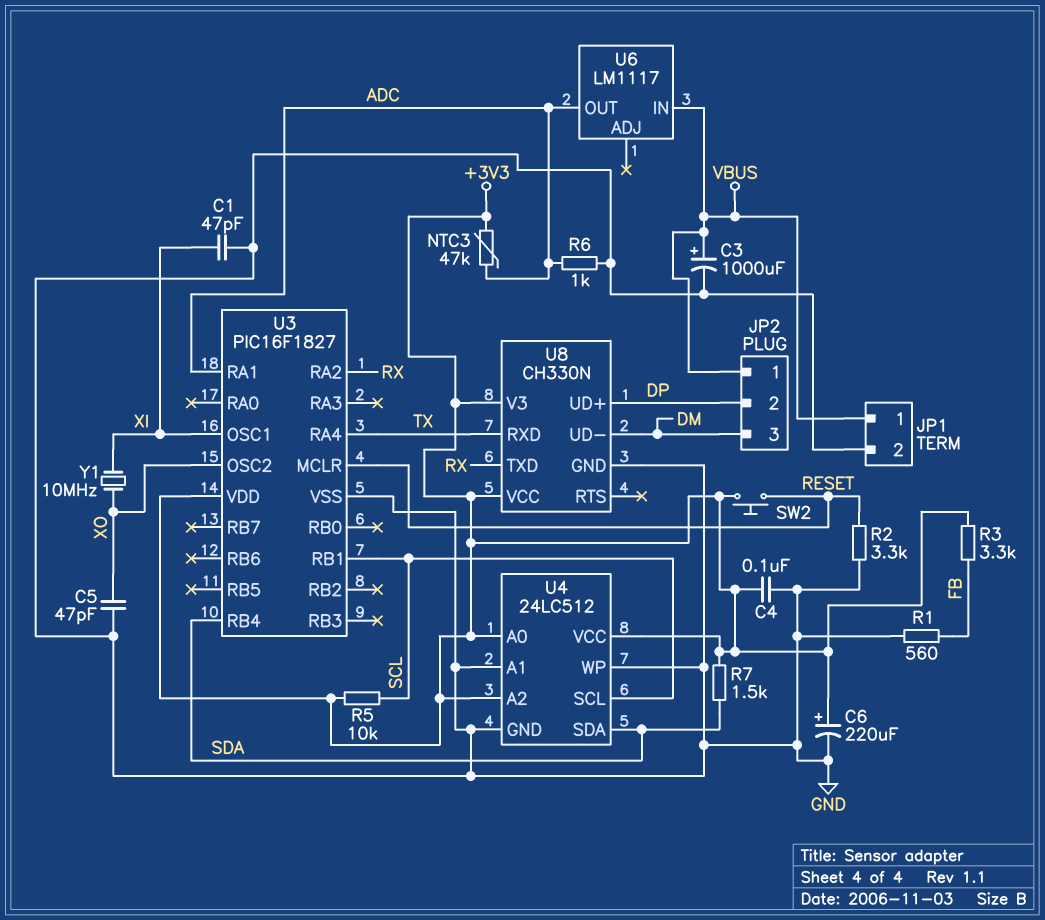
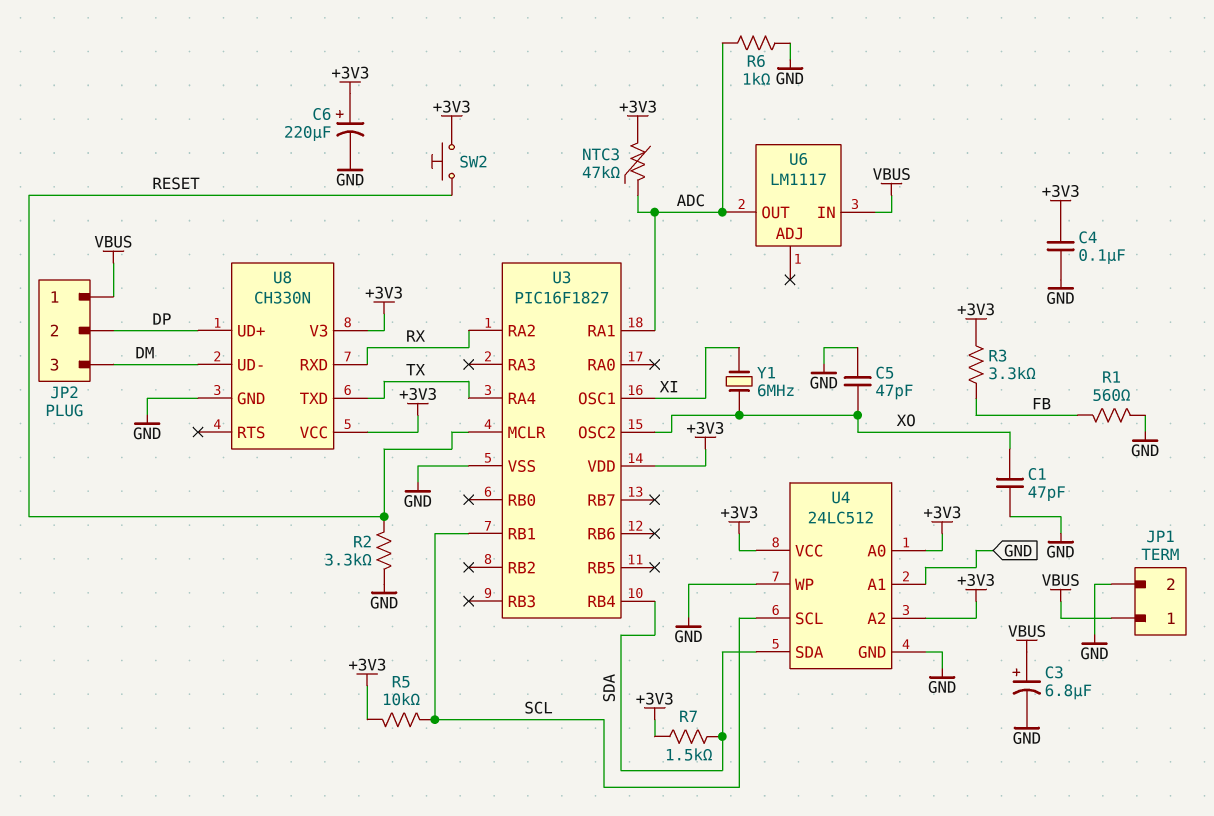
C1: 47pF (GND, XI) -> 47pF (GND, XO)
C3: 1000uF (plus VBUS, minus GND) -> 6.8uF (plus VBUS, minus GND)
U8 pin RXD: TX -> RX
U8 pin TXD: RX -> TX
Y1: 10MHz (XI, XO) -> 6MHz (XI, XO)

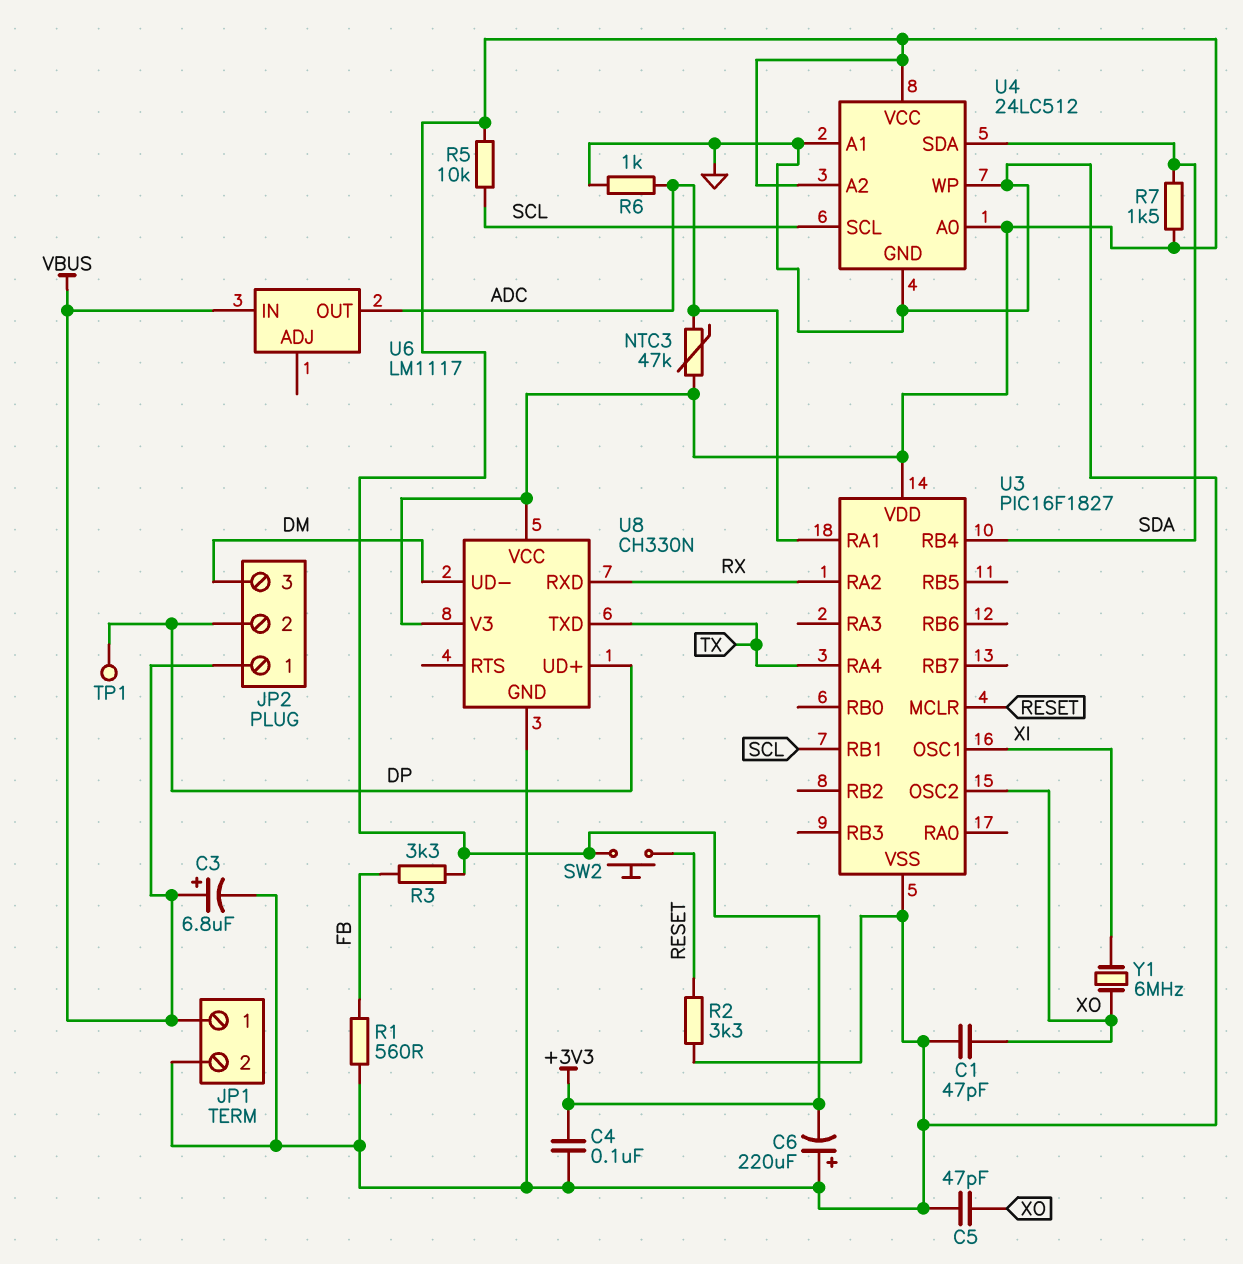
C6: 220uF (plus +3V3, minus GND) -> 220uF (plus GND, minus +3V3)
TP1: none -> test point (DP)

